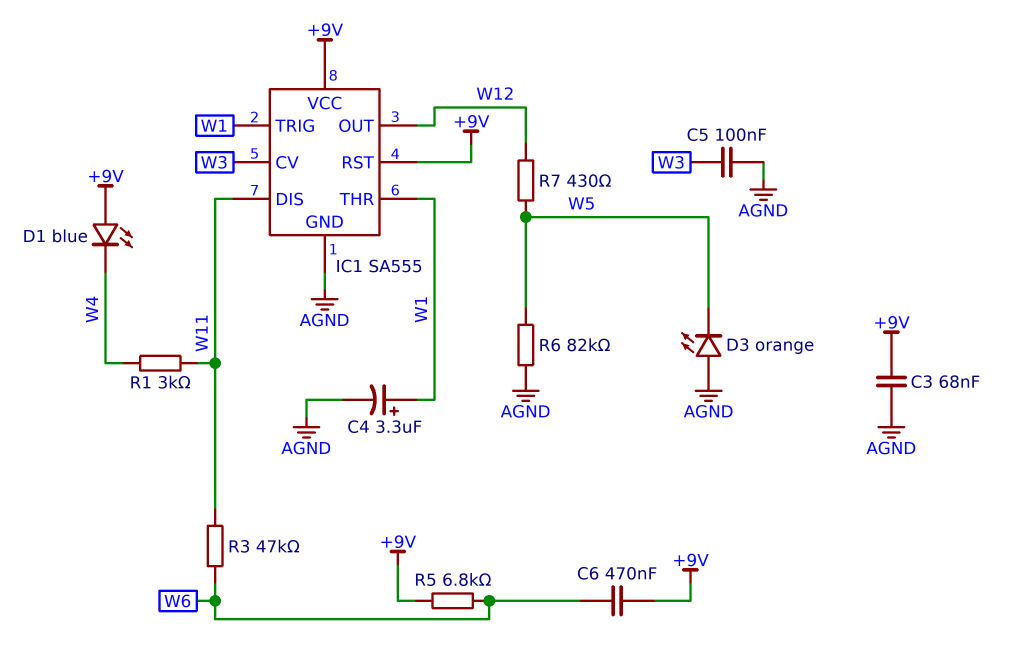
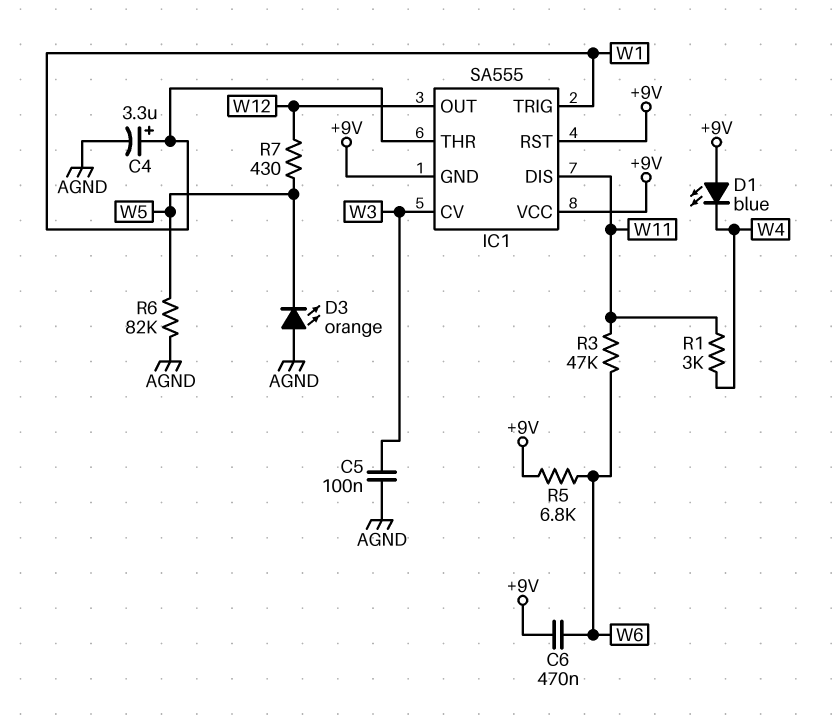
C3: 68nF (+9V, AGND) -> none
IC1 pin GND: AGND -> +9V

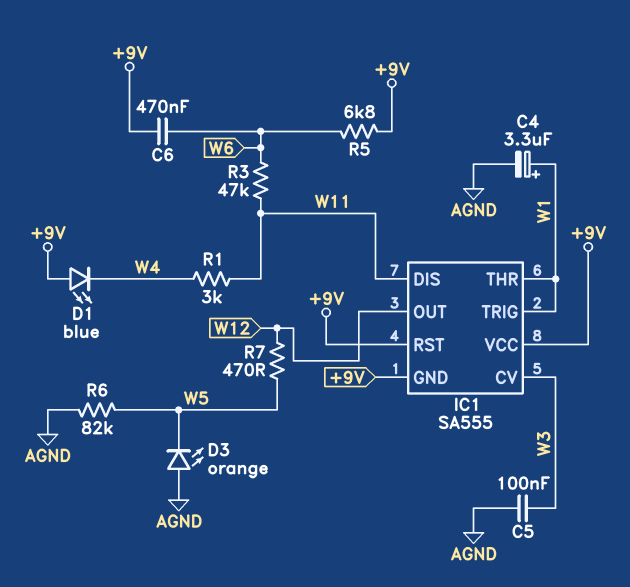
R7: 430 (W5, W12) -> 470 (W5, W12)

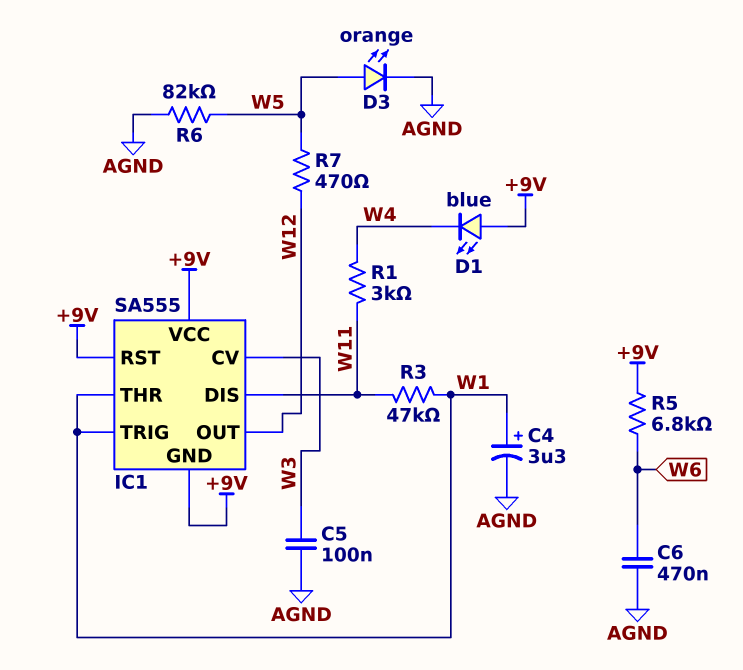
C6: 470nF (+9V, W6) -> 470nF (AGND, W6)
D3: LED orange (A AGND, K W5) -> LED orange (A W5, K AGND)
R3: 47k (W6, W11) -> 47k (W1, W11)

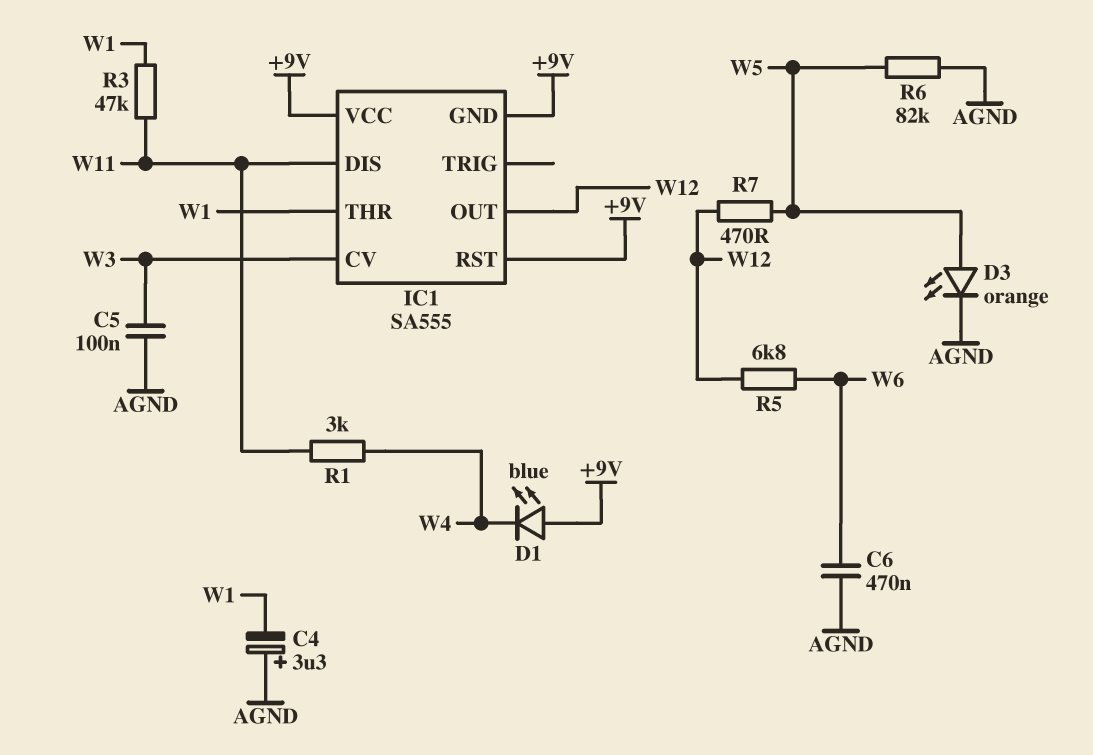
C4: 3.3uF (plus W1, minus AGND) -> 3.3uF (plus AGND, minus W1)
IC1 pin TRIG: W1 -> none
R5: 6.8k (+9V, W6) -> 6.8k (W6, W12)

